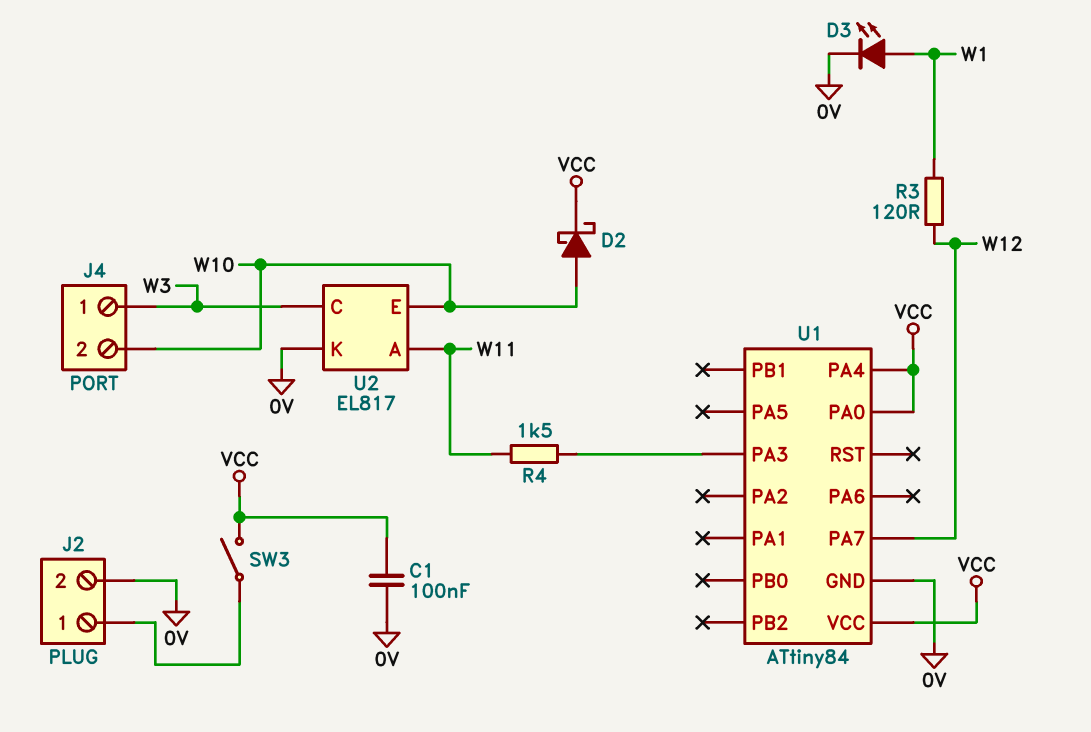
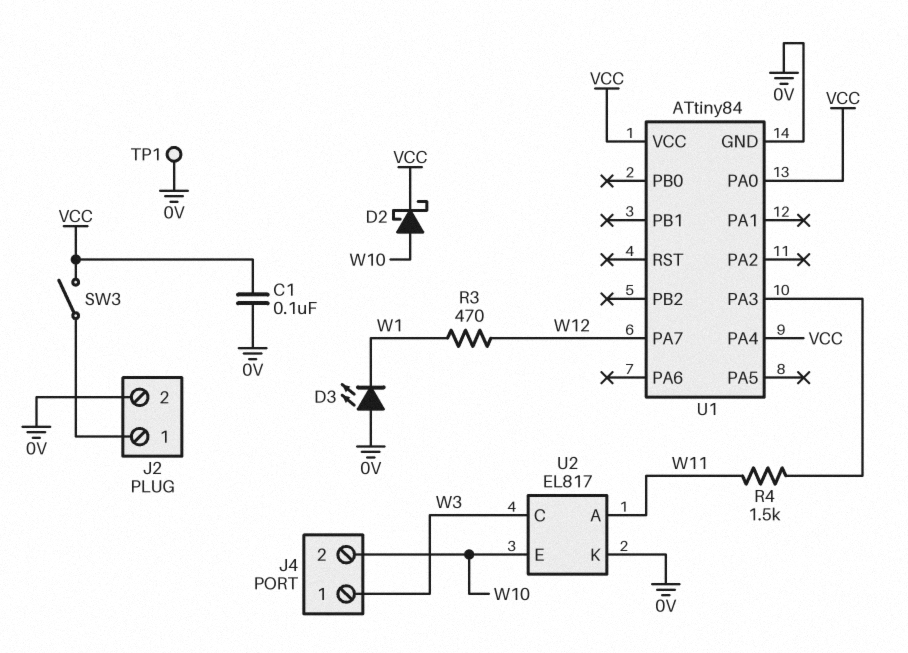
D3: LED (A W1, K 0V) -> LED (A 0V, K W1)
R3: 120 (W1, W12) -> 470 (W1, W12)
TP1: none -> test point (0V)

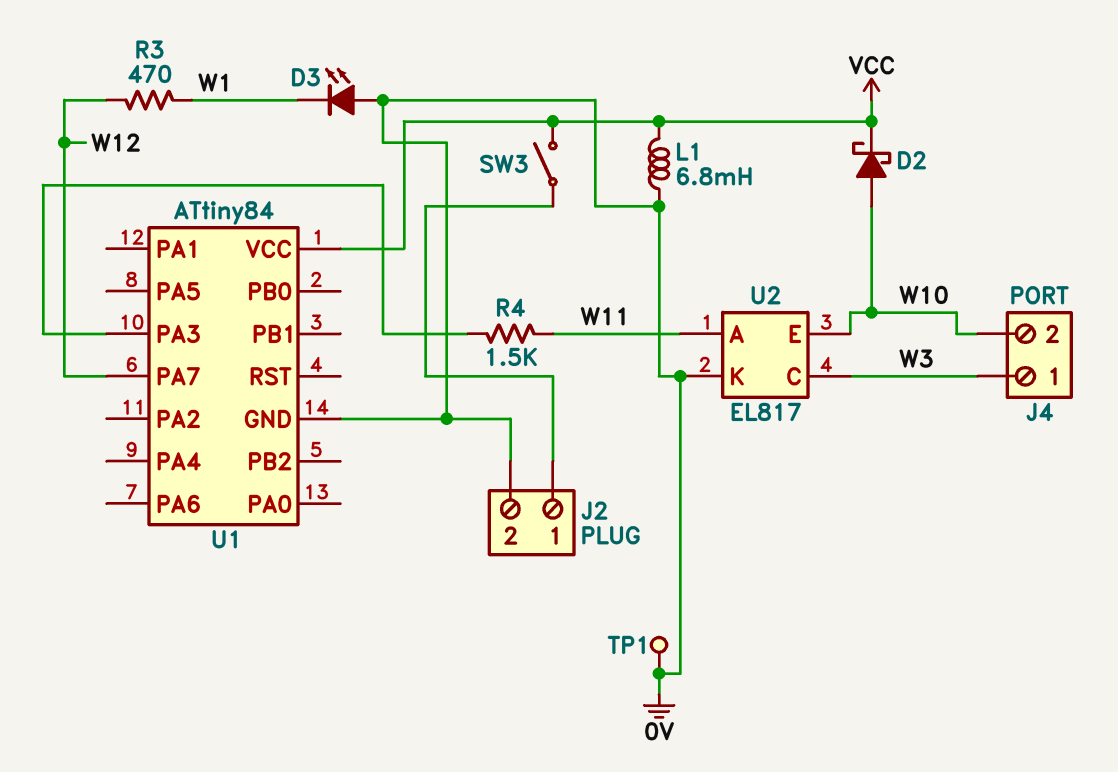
C1: 100nF (0V, VCC) -> none
L1: none -> 6.8mH (0V, VCC)
U1 pin PA0: VCC -> none
U1 pin PA4: VCC -> none

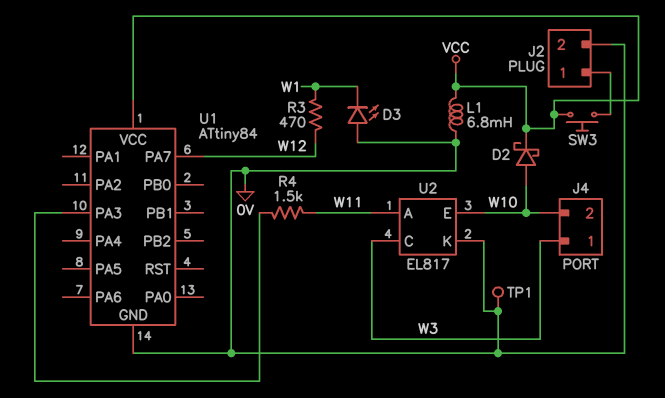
SW3: switch (J2/1, VCC) -> button (J2/1, VCC)

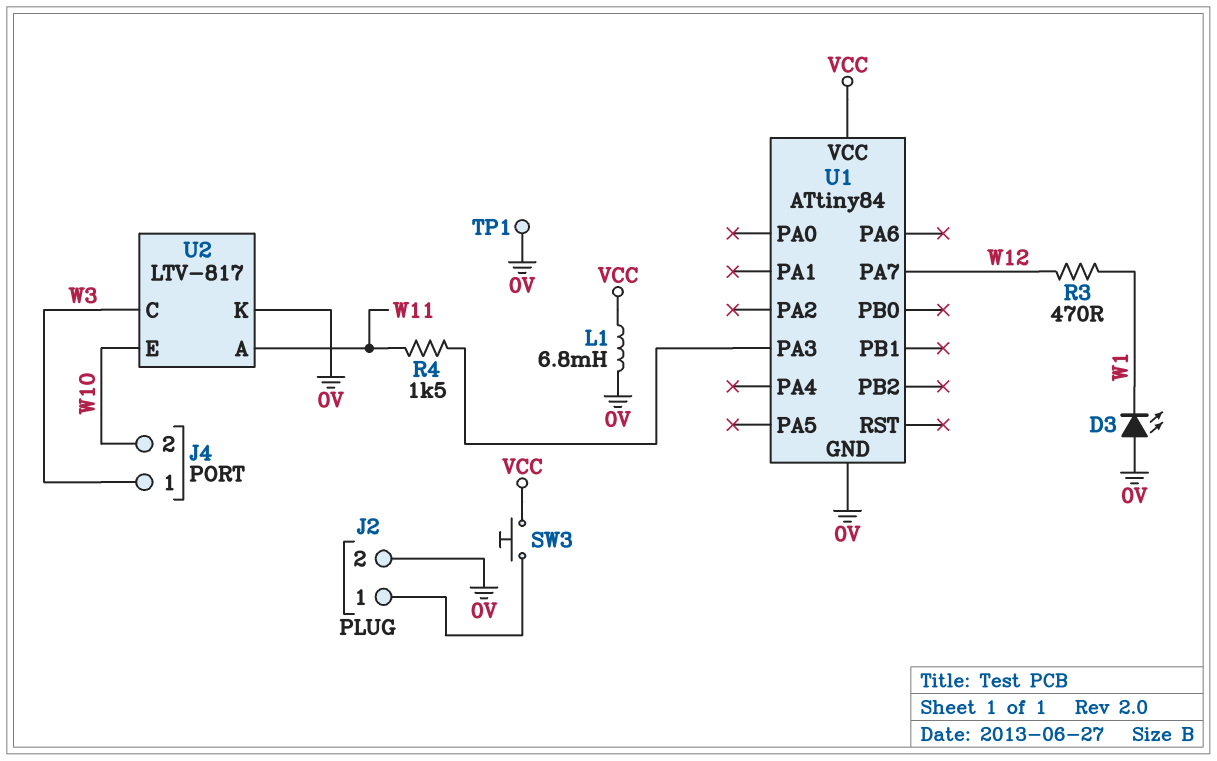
D2: schottky (A W10, K VCC) -> none
U2: EL817 -> LTV-817

